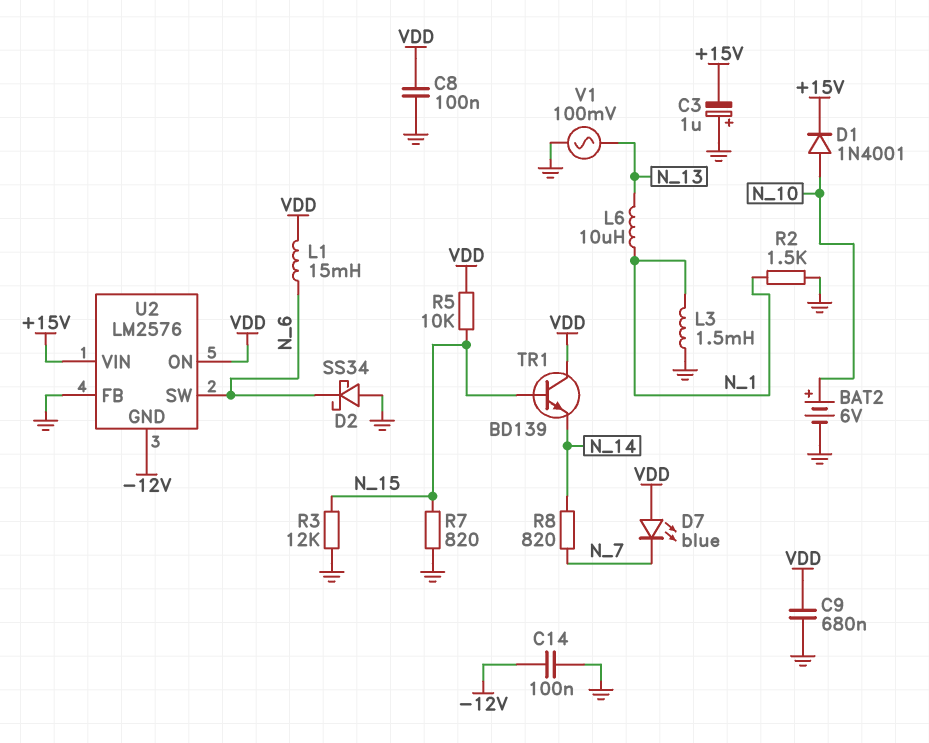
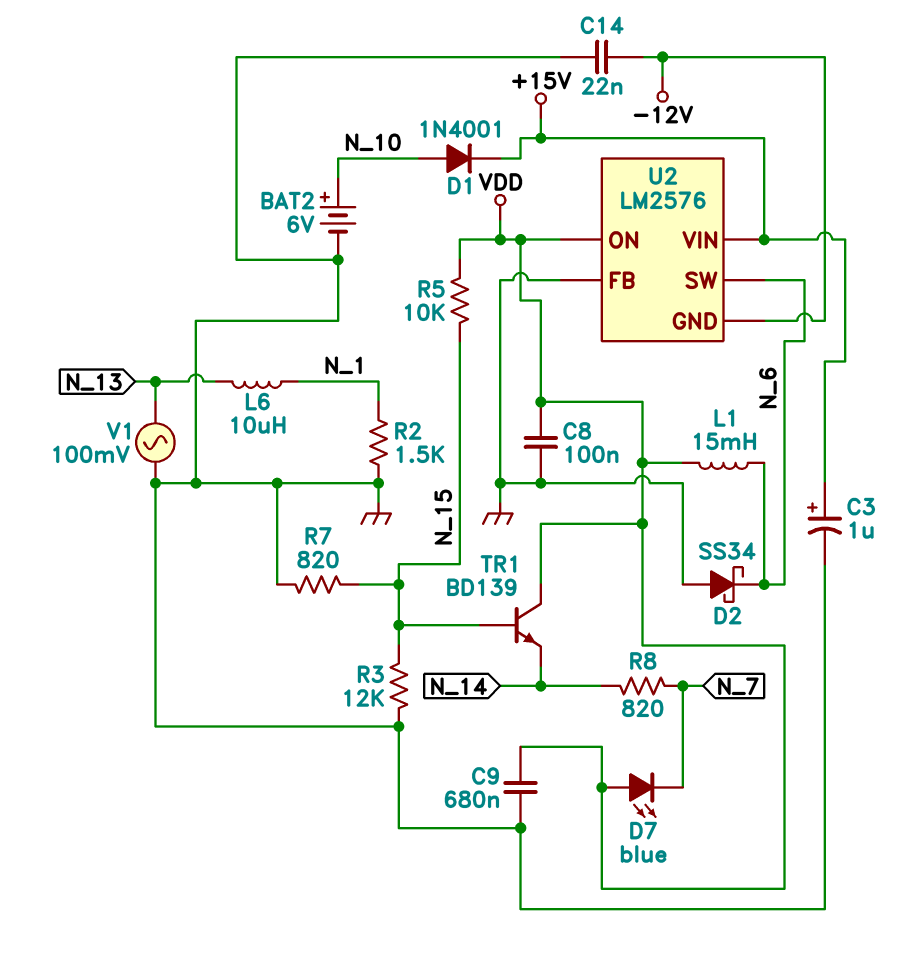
C3: 1uF (plus GND, minus +15V) -> 1uF (plus +15V, minus GND)
C14: 100nF (-12V, GND) -> 22nF (-12V, GND)
L3: 1.5mH (GND, N_1) -> none

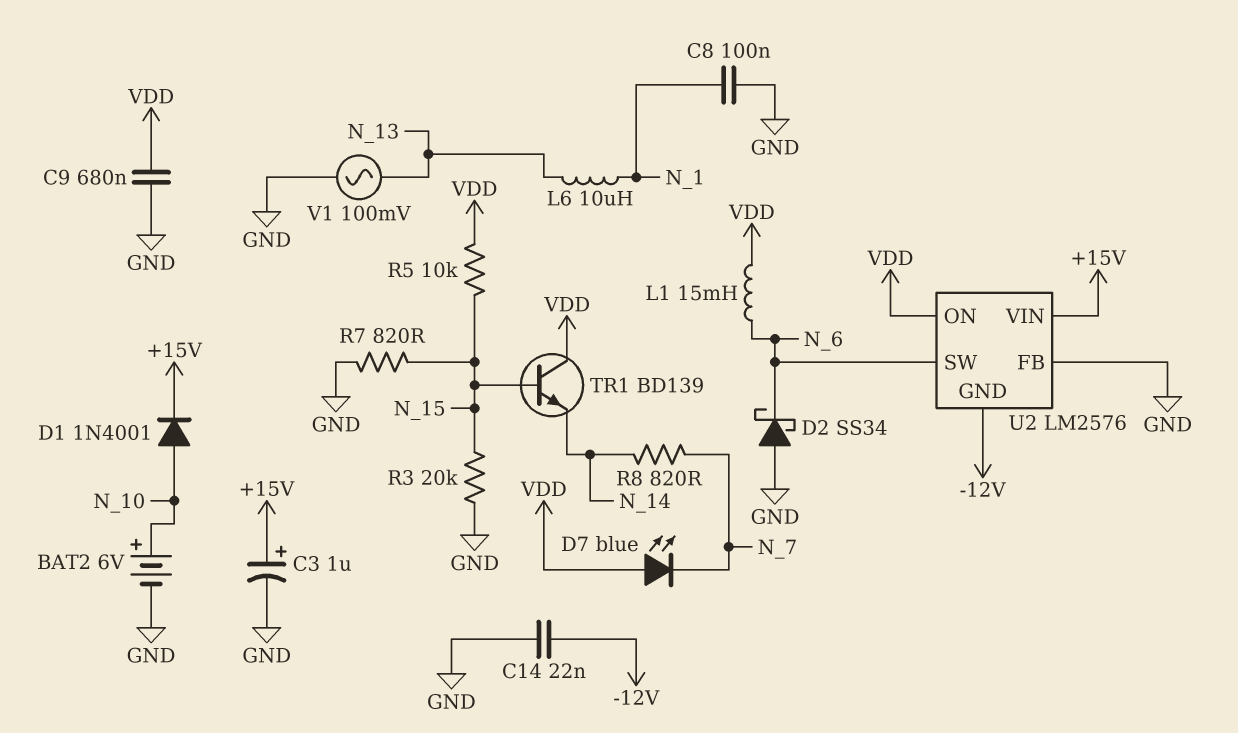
C8: 100nF (GND, VDD) -> 100nF (GND, N_1)
R2: 1.5k (GND, N_1) -> none
R3: 12k (GND, N_15) -> 20k (GND, N_15)

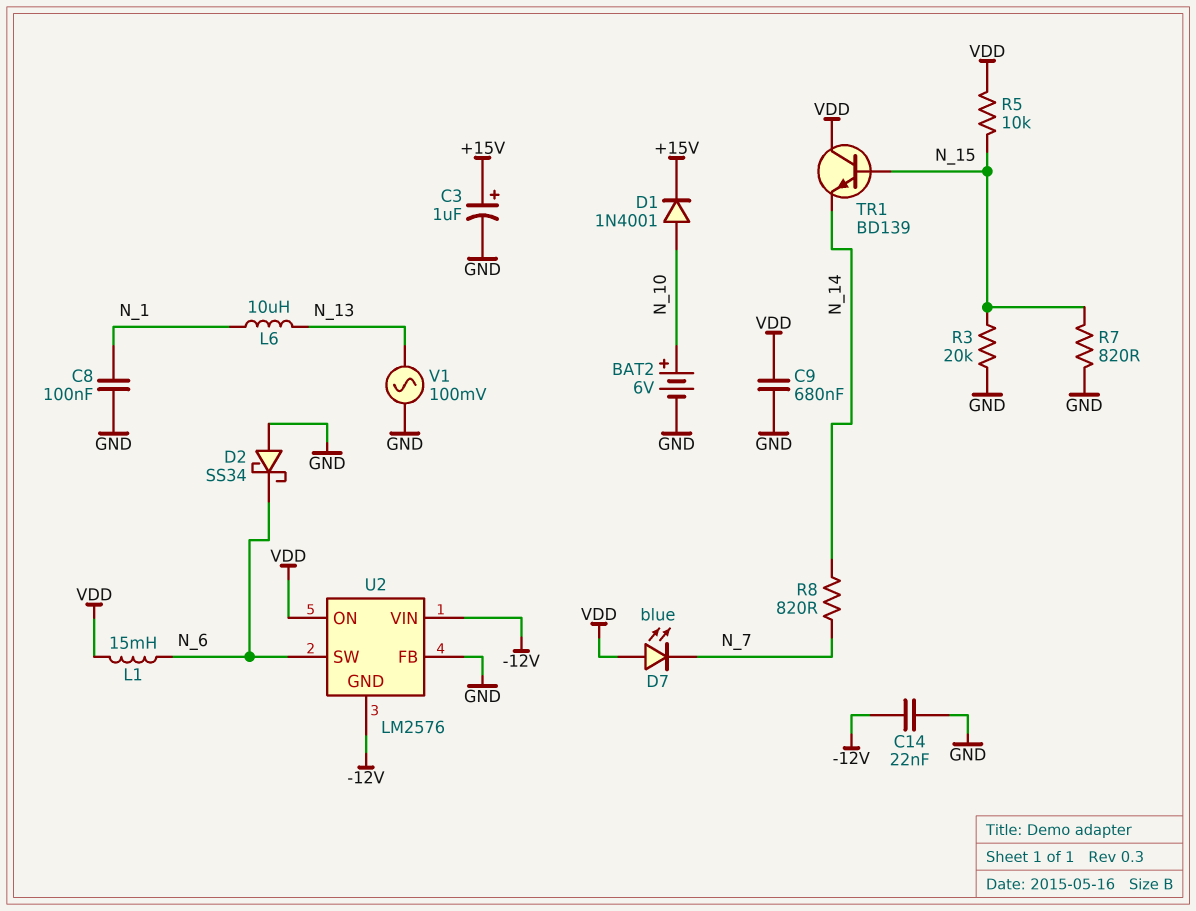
U2 pin VIN: +15V -> -12V

